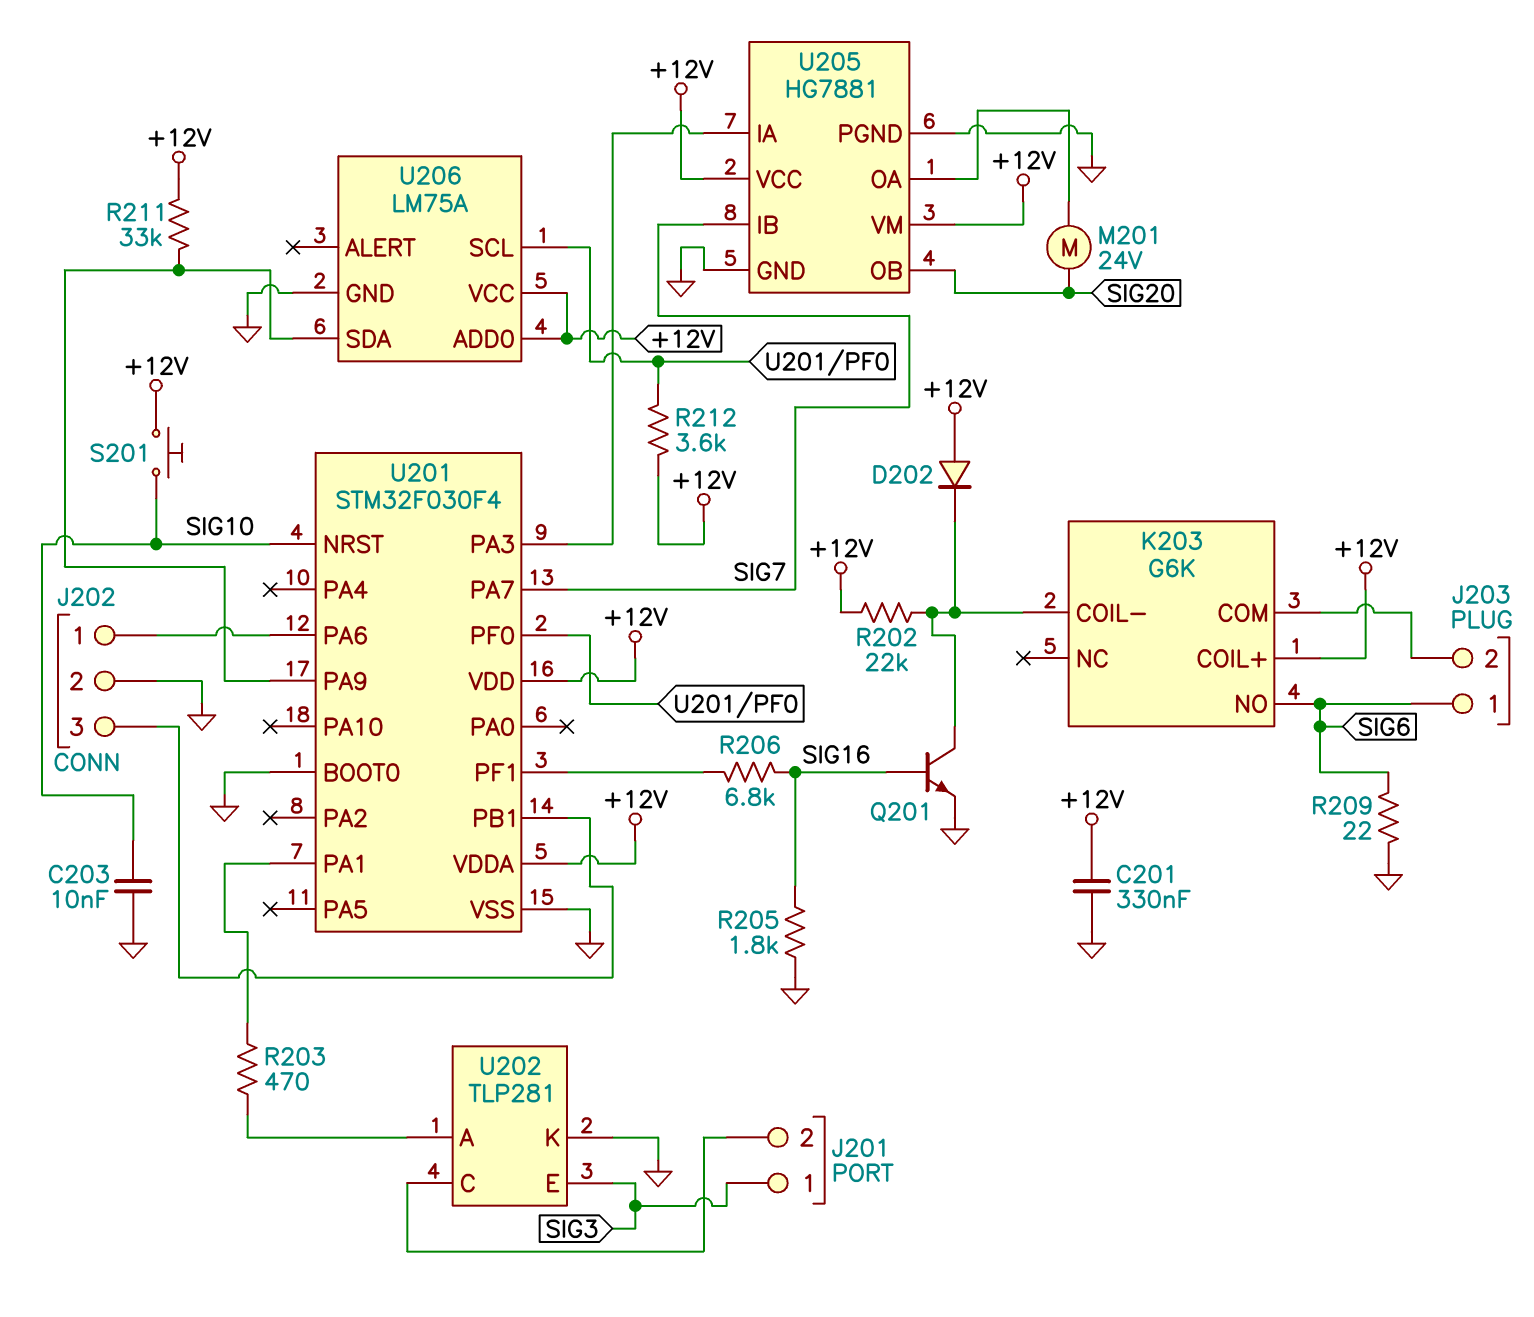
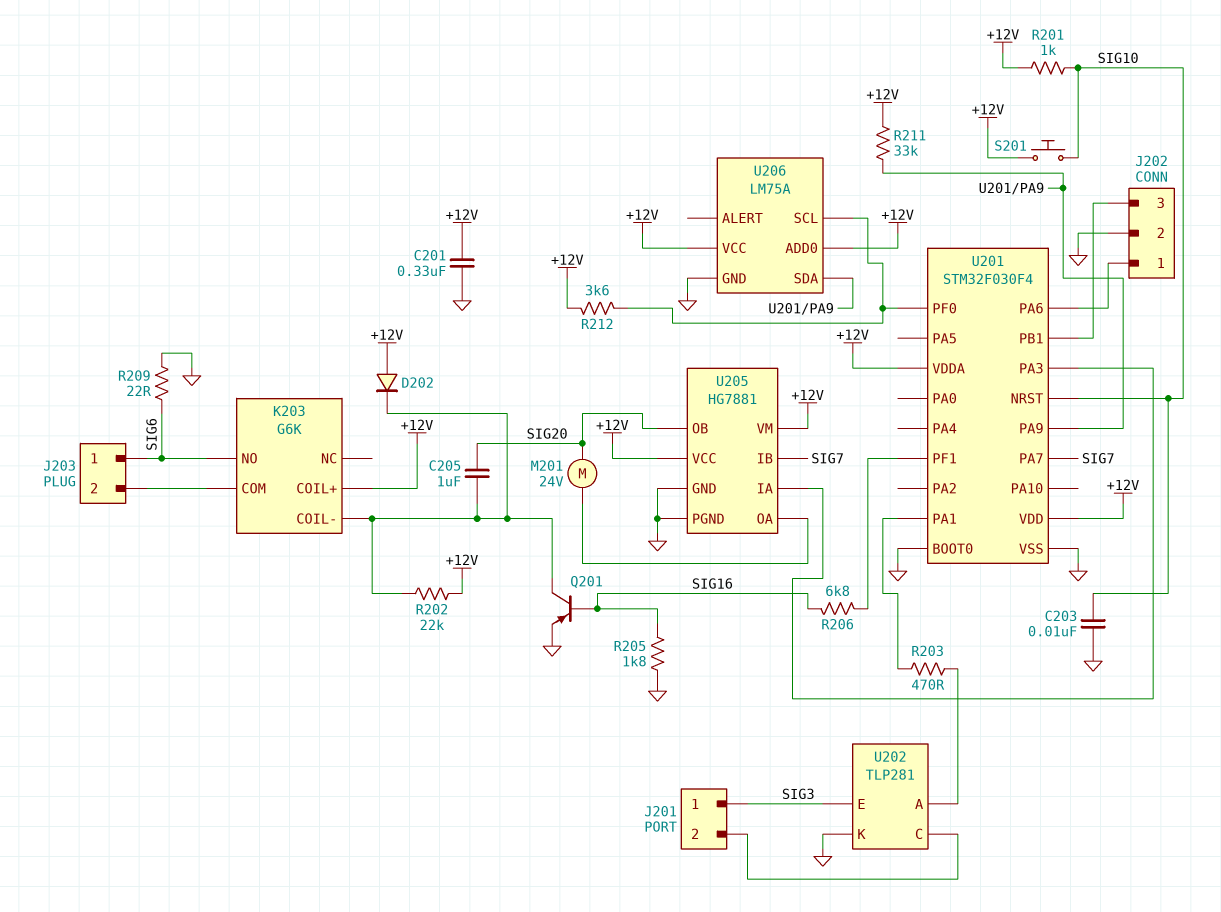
C205: none -> 1uF (K203/COIL-, SIG20)
Q201: NPN (B SIG16, C K203/COIL-, E GND) -> PNP (B SIG16, C K203/COIL-, E GND)
R201: none -> 1k (+12V, SIG10)

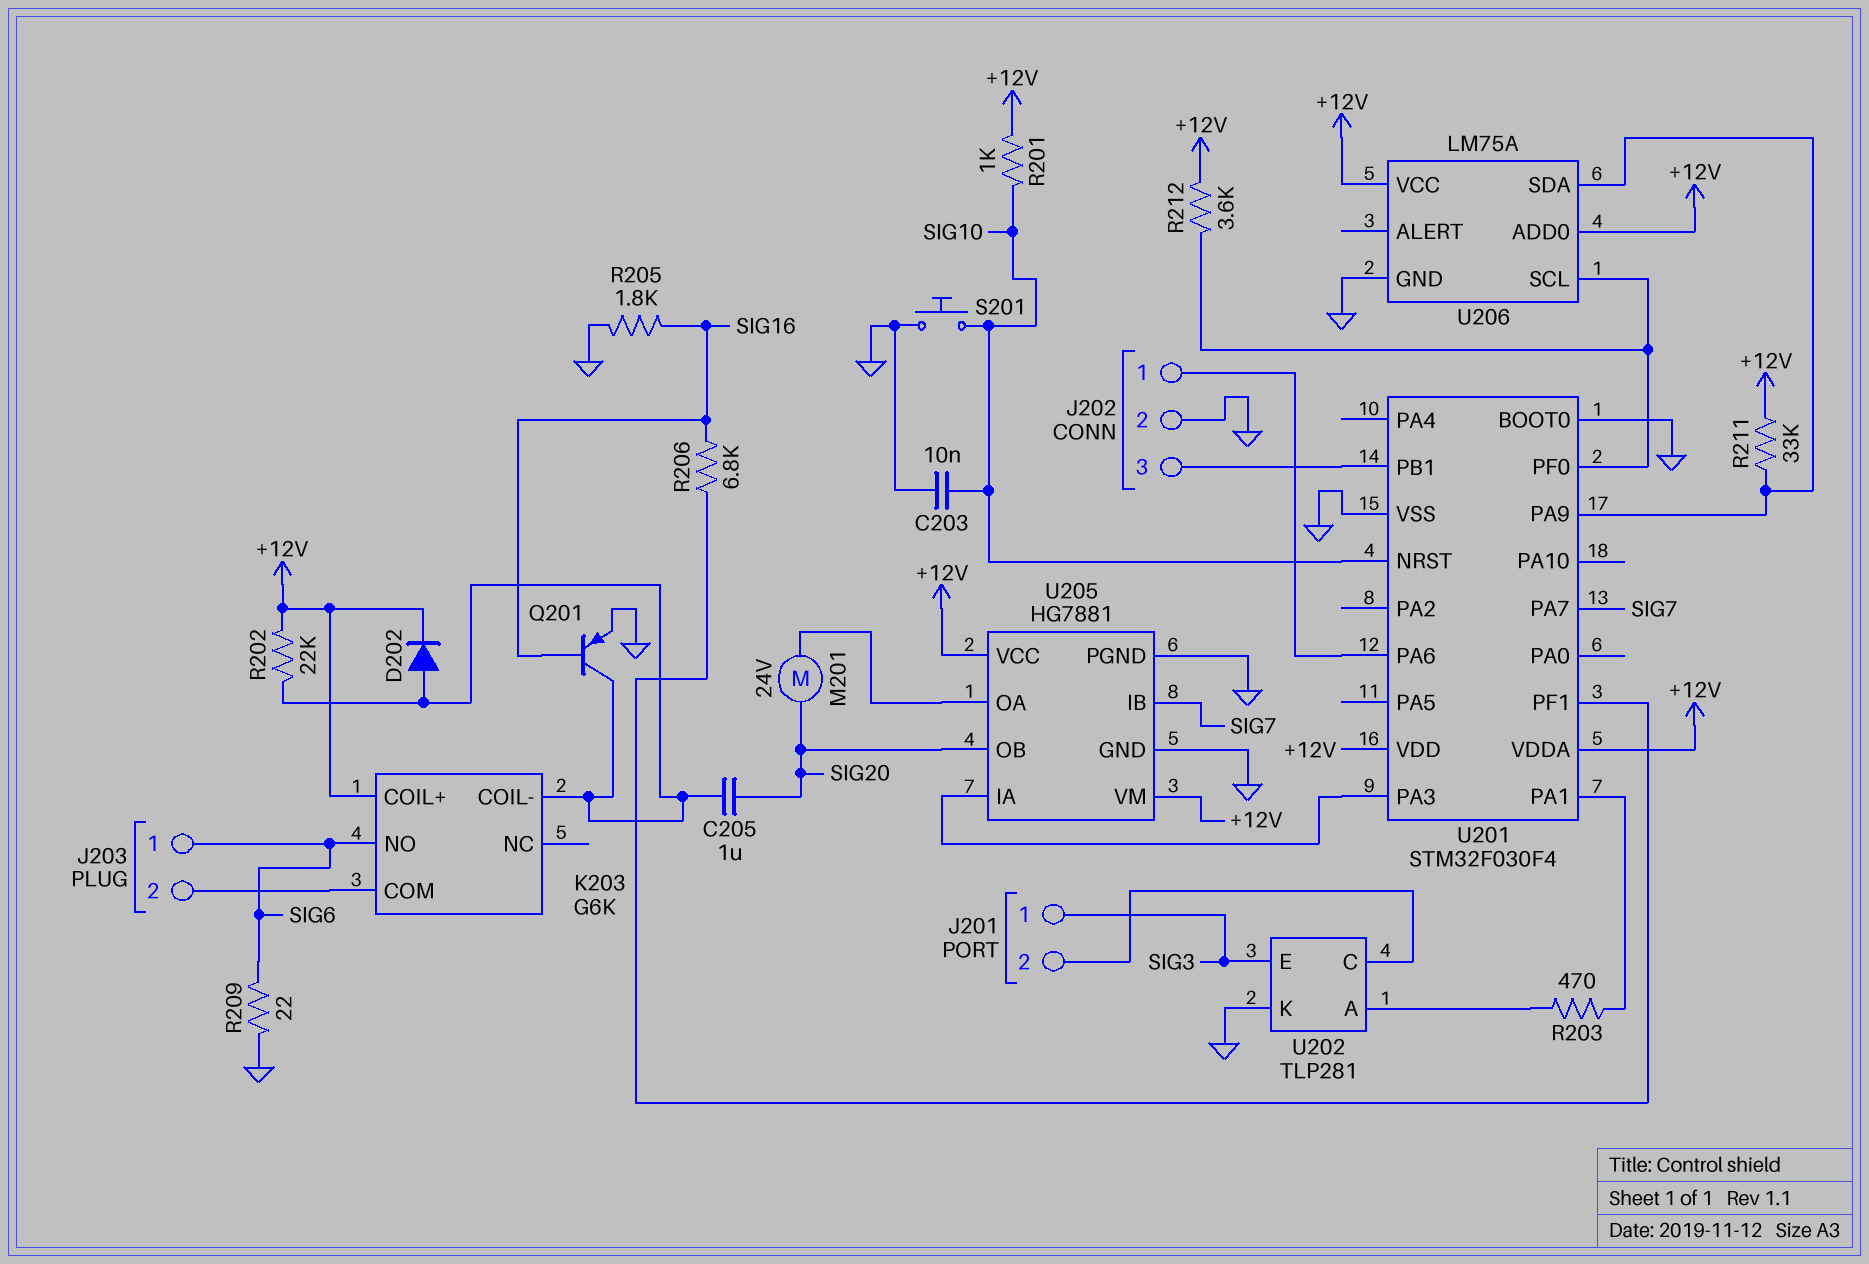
C201: 330nF (+12V, GND) -> none
D202: diode (A +12V, K K203/COIL-) -> diode (A K203/COIL-, K +12V)
S201: button (+12V, SIG10) -> button (GND, SIG10)

